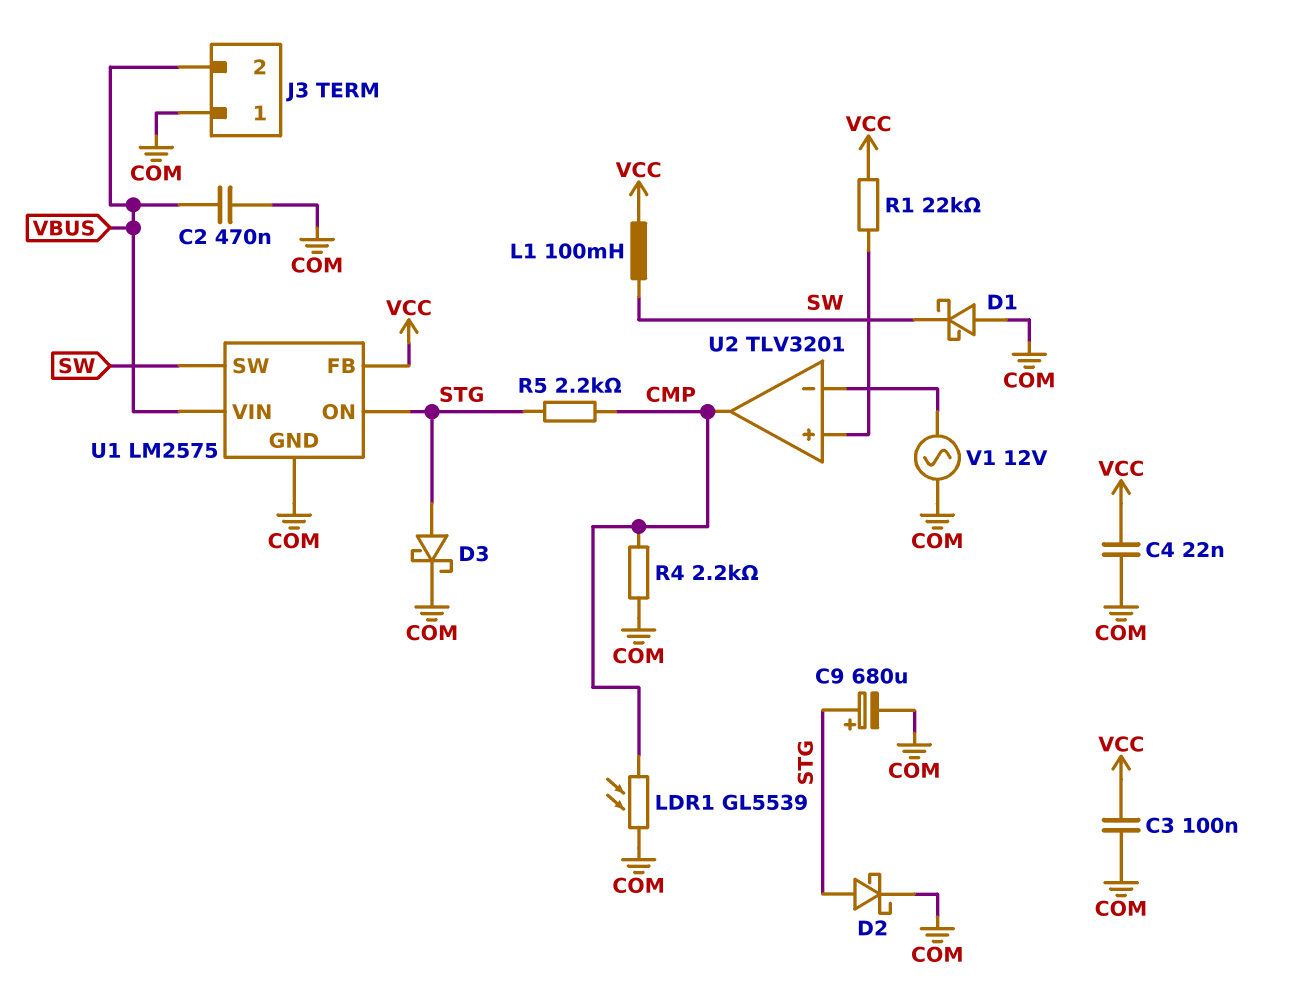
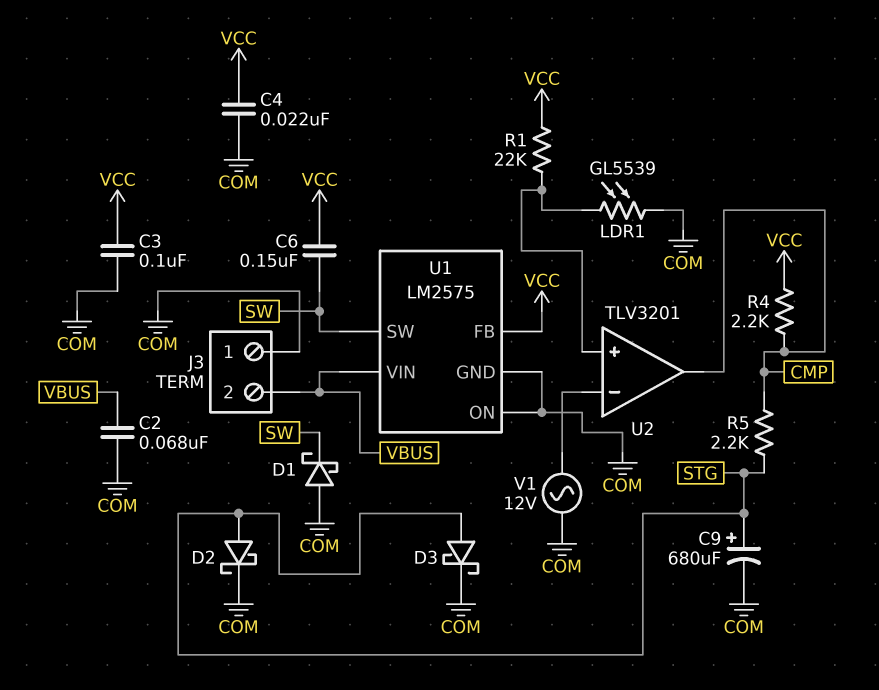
C2: 470nF (COM, VBUS) -> 68nF (COM, VBUS)
C6: none -> 150nF (SW, VCC)
L1: 100mH (SW, VCC) -> none
LDR1: GL5539 (CMP, COM) -> GL5539 (COM, U2/in+)
R4: 2.2k (CMP, COM) -> 2.2k (CMP, VCC)
U1 pin ON: STG -> COM

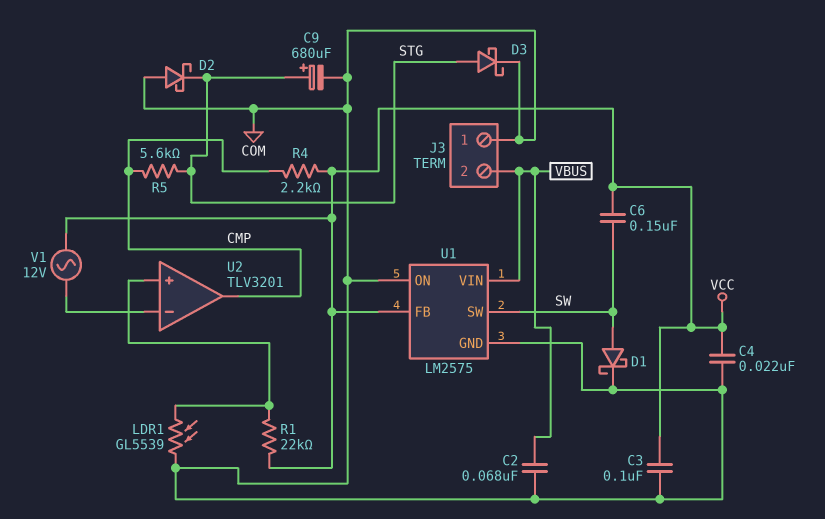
D1: schottky (A COM, K SW) -> schottky (A SW, K COM)
D2: schottky (A STG, K COM) -> schottky (A COM, K STG)
R5: 2.2k (CMP, STG) -> 5.6k (CMP, STG)
V1: AC 12V (COM, U2/in-) -> AC 12V (U2/in-, VCC)

